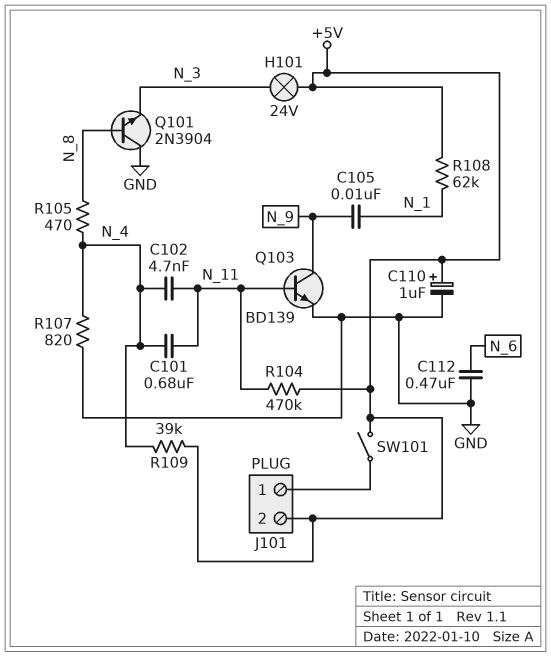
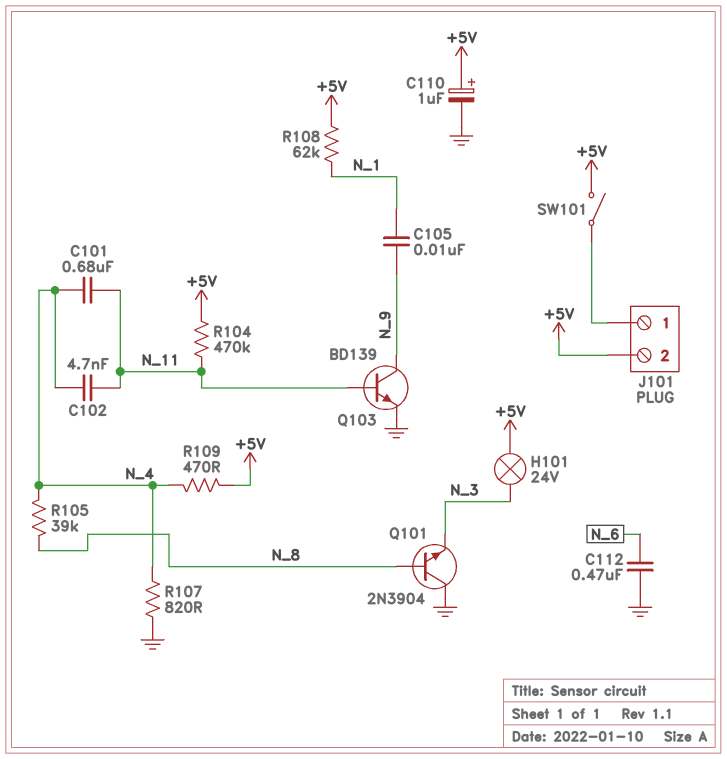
R105: 470 (N_4, N_8) -> 39k (N_4, N_8)
R109: 39k (+5V, N_4) -> 470 (+5V, N_4)

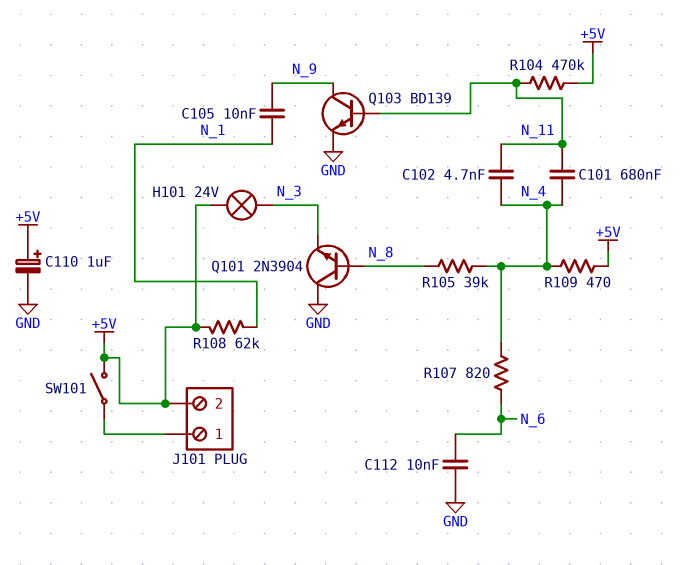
C112: 470nF (GND, N_6) -> 10nF (GND, N_6)
R107: 820 (GND, N_4) -> 820 (N_4, N_6)

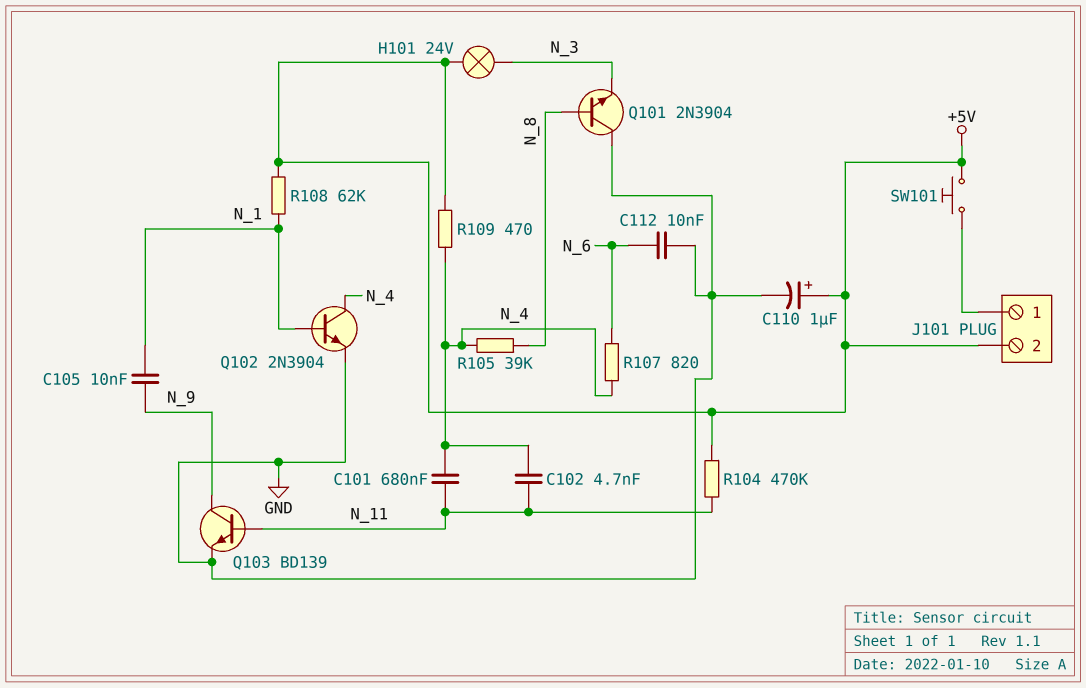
Q102: none -> NPN 2N3904 (B N_1, C N_4, E GND)
SW101: switch (+5V, J101/1) -> button (+5V, J101/1)

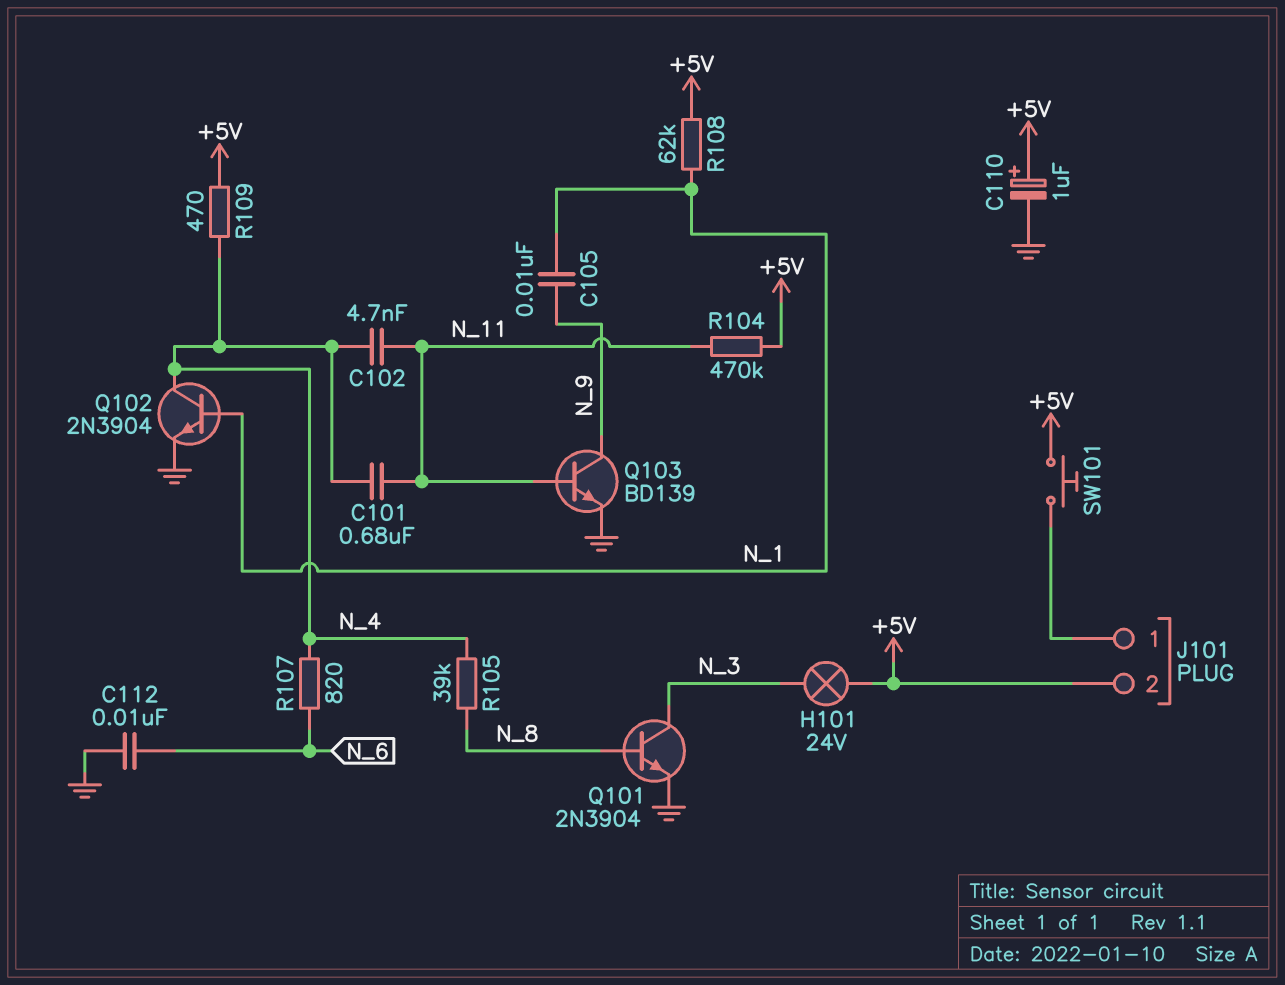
Q101: NPN 2N3904 (B N_8, C GND, E N_3) -> NPN 2N3904 (B N_8, C N_3, E GND)

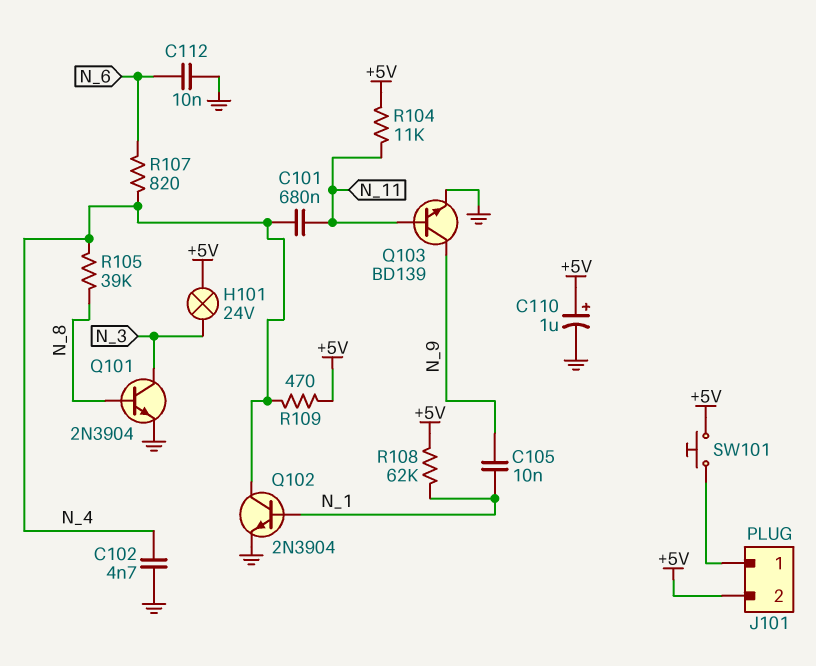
C102: 4.7nF (N_4, N_11) -> 4.7nF (GND, N_4)
R104: 470k (+5V, N_11) -> 11k (+5V, N_11)

